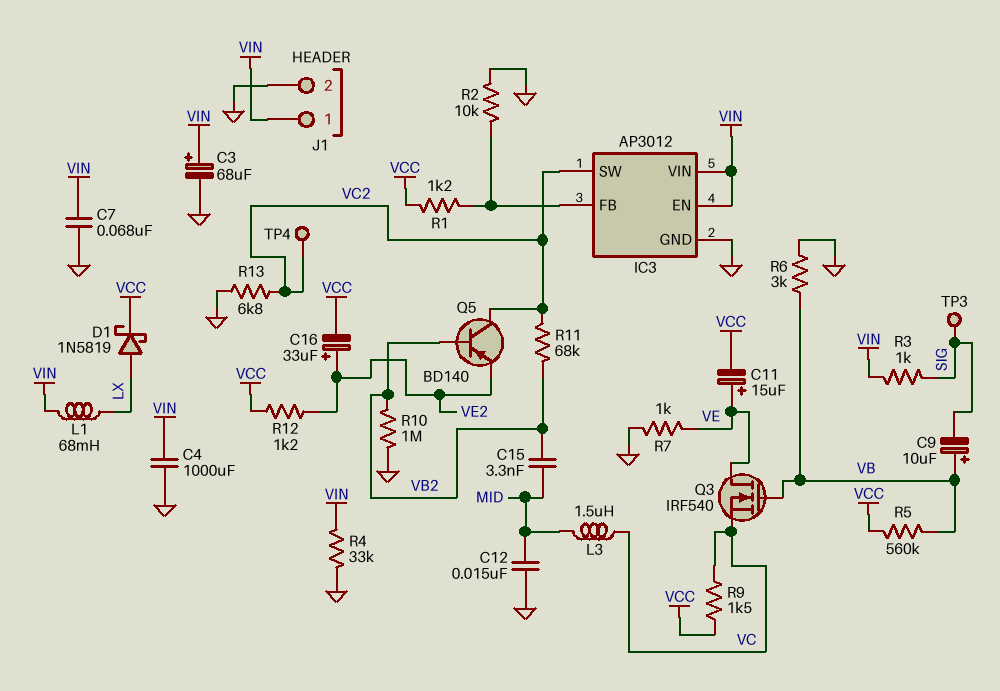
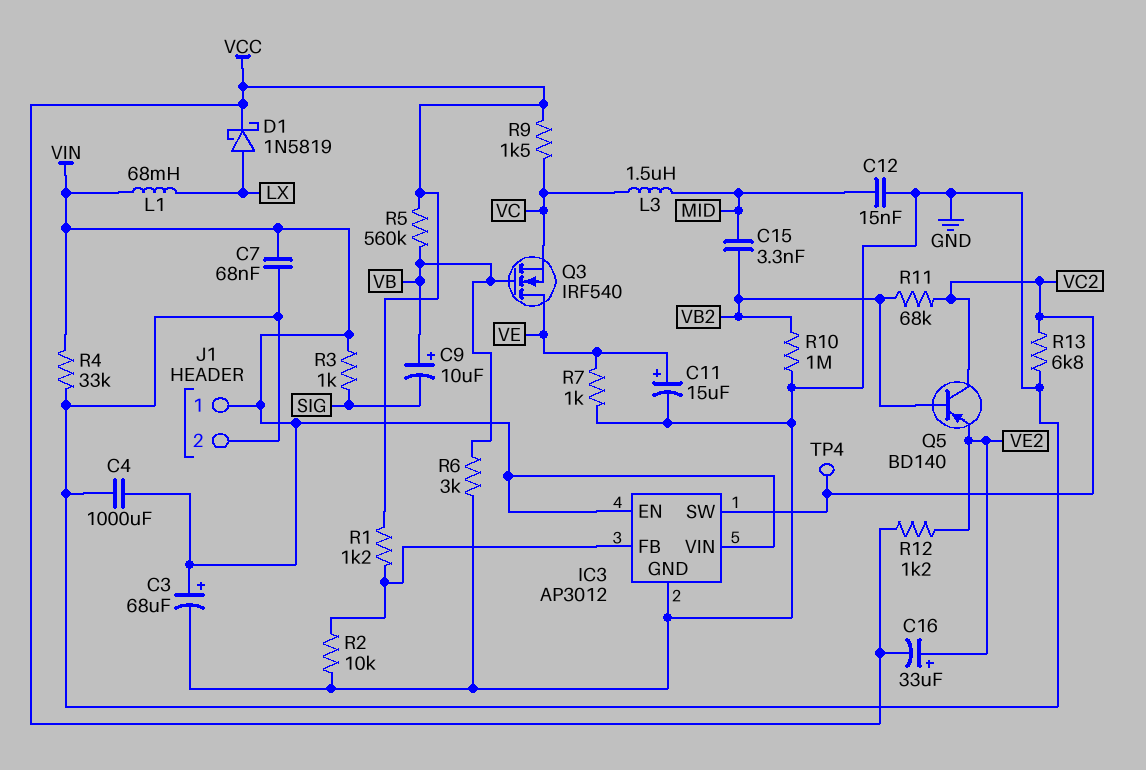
C11: 15uF (plus VE, minus VCC) -> 15uF (plus VE, minus GND)
TP3: test point (SIG) -> none

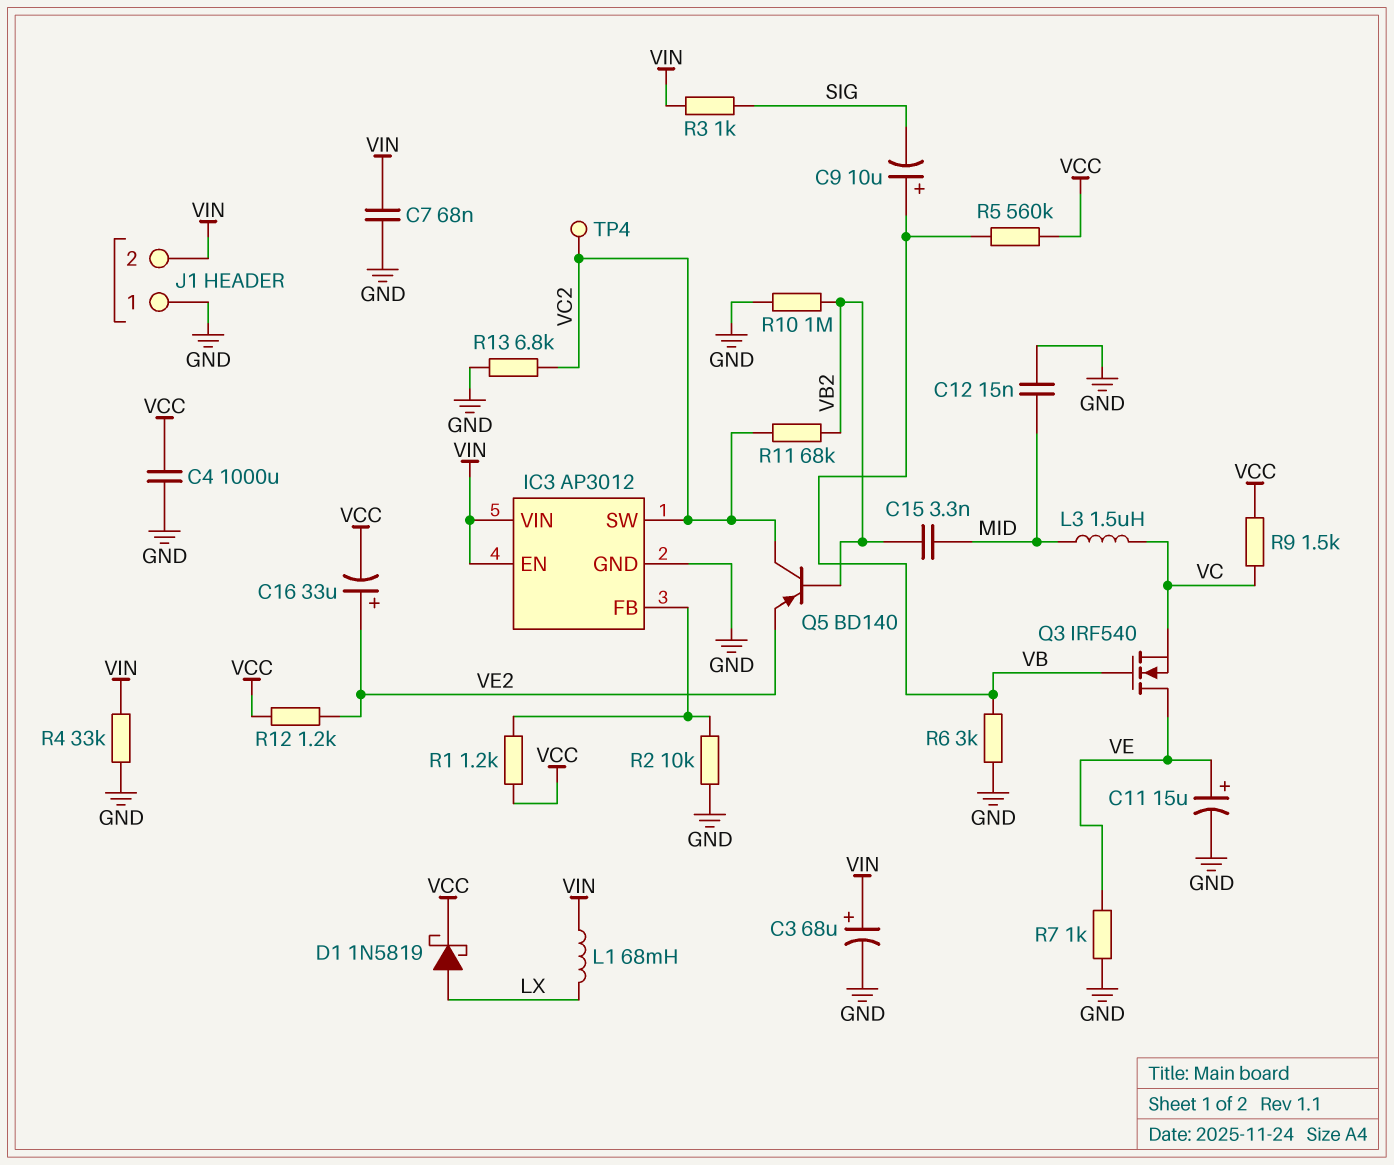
C4: 1000uF (GND, VIN) -> 1000uF (GND, VCC)
J1 pin 1: VIN -> GND
J1 pin 2: GND -> VIN

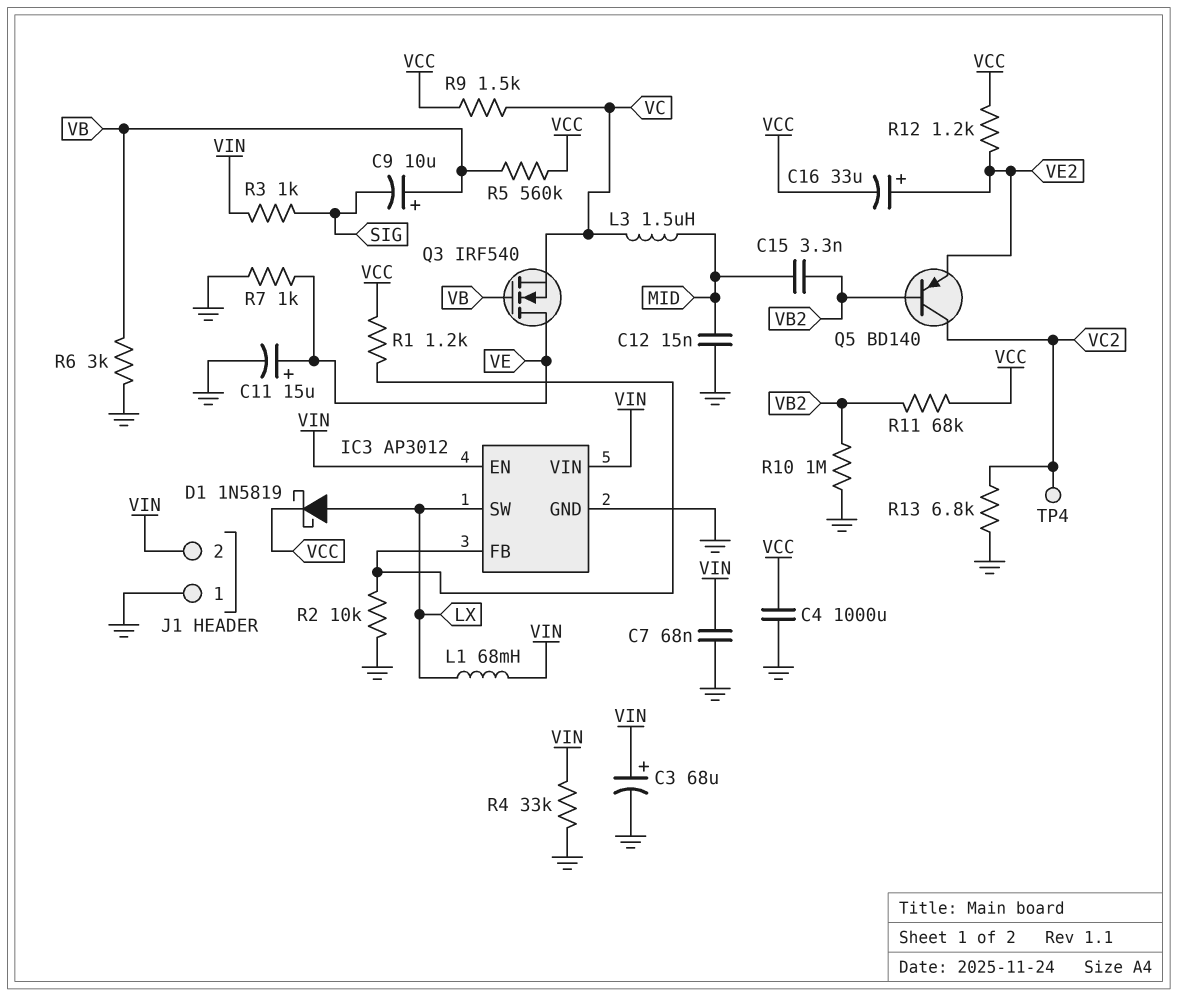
IC3 pin SW: VC2 -> LX
R11: 68k (VB2, VC2) -> 68k (VB2, VCC)

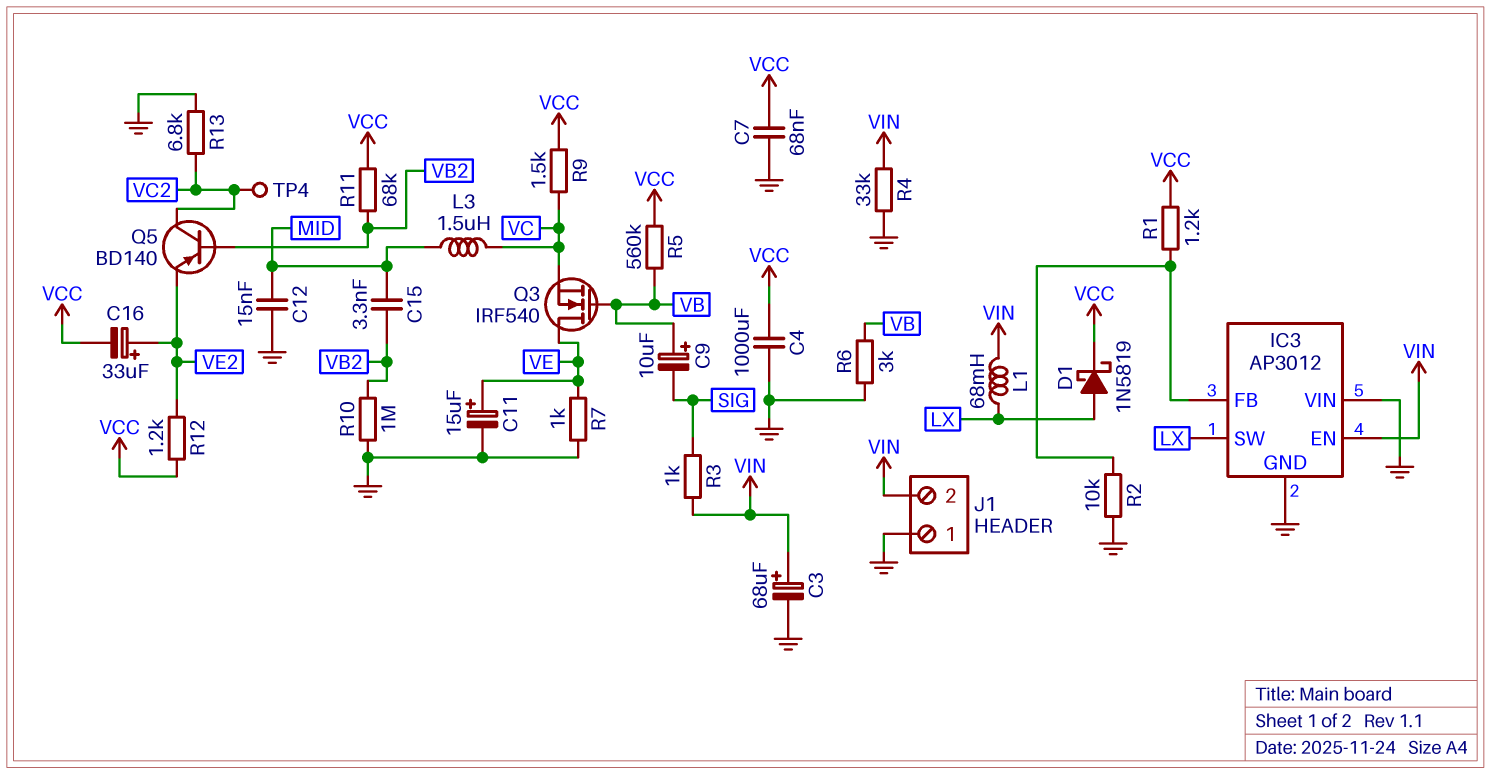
C7: 68nF (GND, VIN) -> 68nF (GND, VCC)
IC3 pin VIN: VIN -> GND

